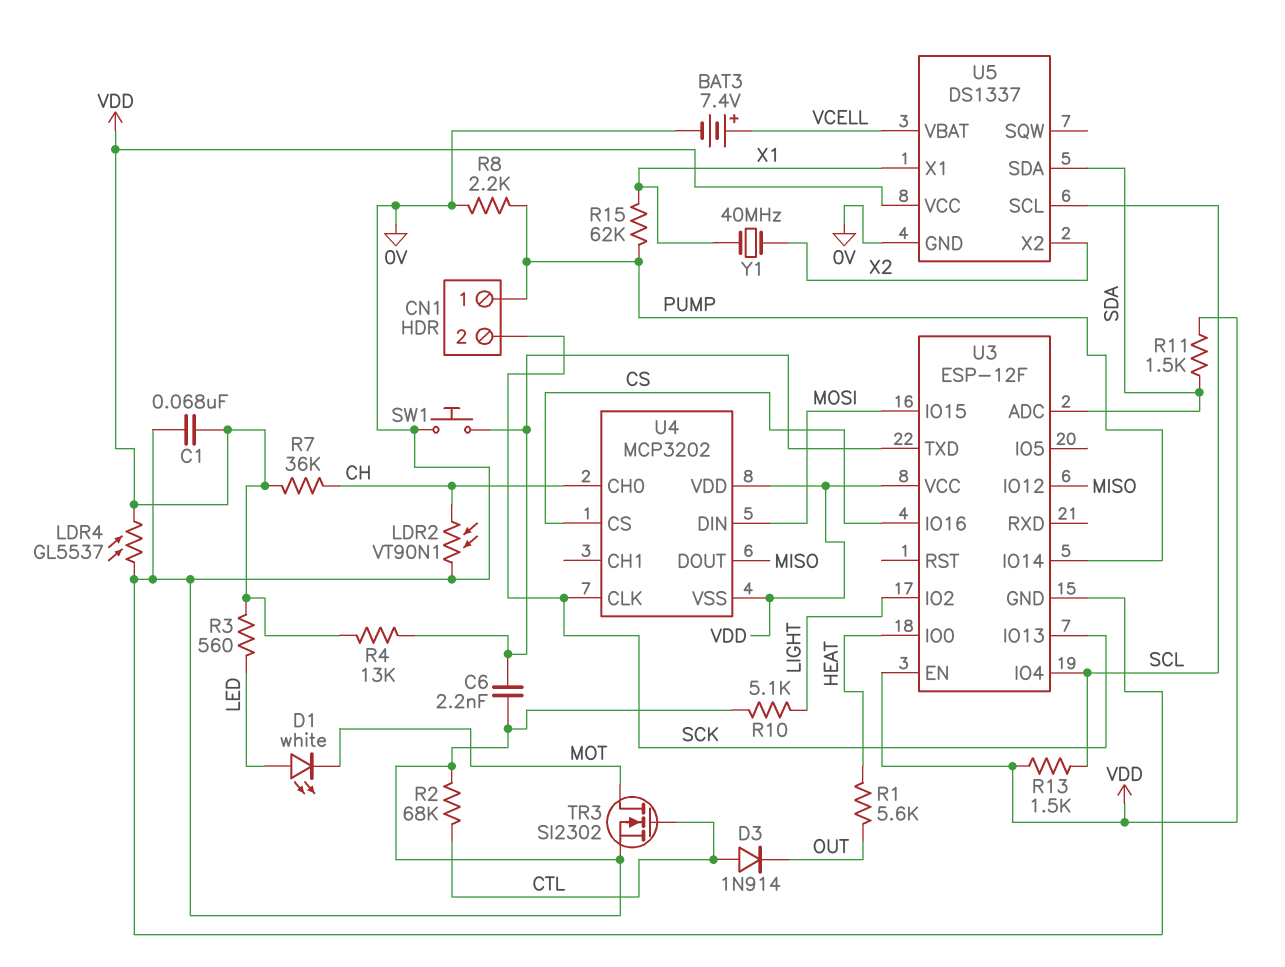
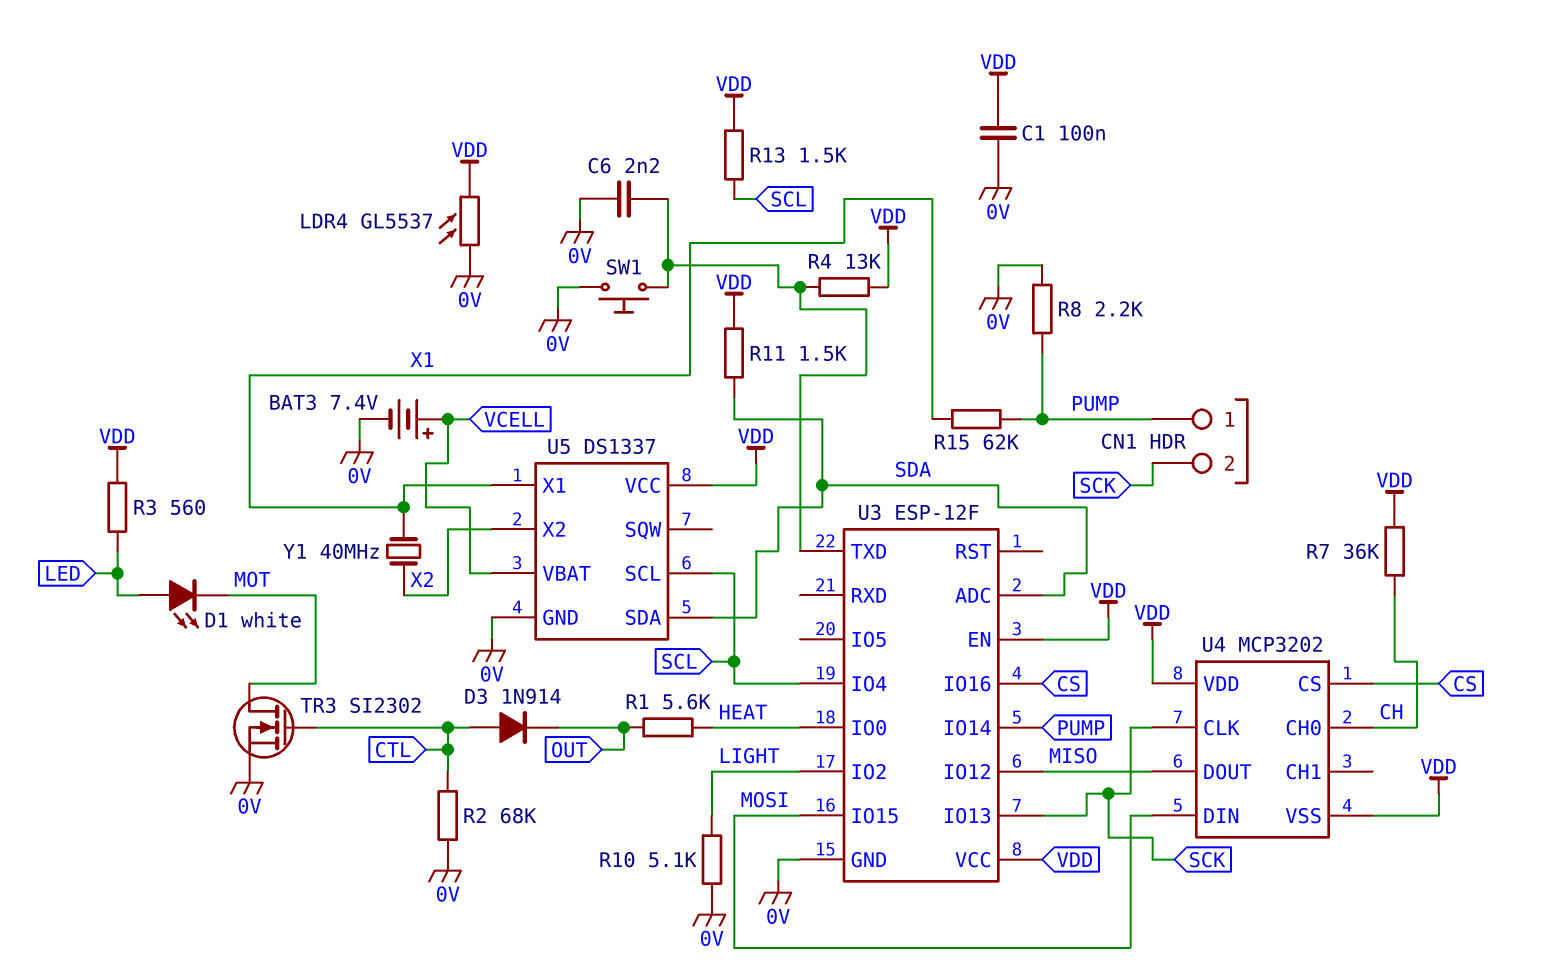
C1: 68nF (0V, VDD) -> 100nF (0V, VDD)
LDR2: VT90N1 (0V, CH) -> none

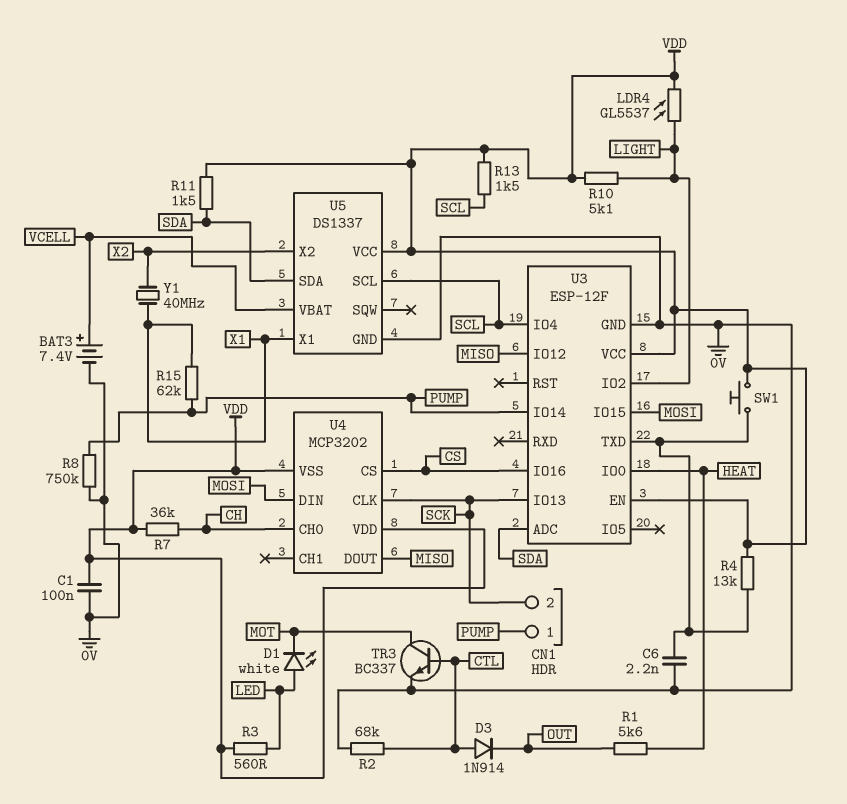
LDR4: GL5537 (0V, VDD) -> GL5537 (LIGHT, VDD)
R8: 2.2k (0V, PUMP) -> 750k (0V, PUMP)
R10: 5.1k (0V, LIGHT) -> 5.1k (LIGHT, VDD)
SW1: button (0V, U3/TXD) -> button (U3/TXD, VDD)
TR3: NMOS SI2302 (G CTL, D MOT, S 0V) -> NPN BC337 (B CTL, C MOT, E 0V)

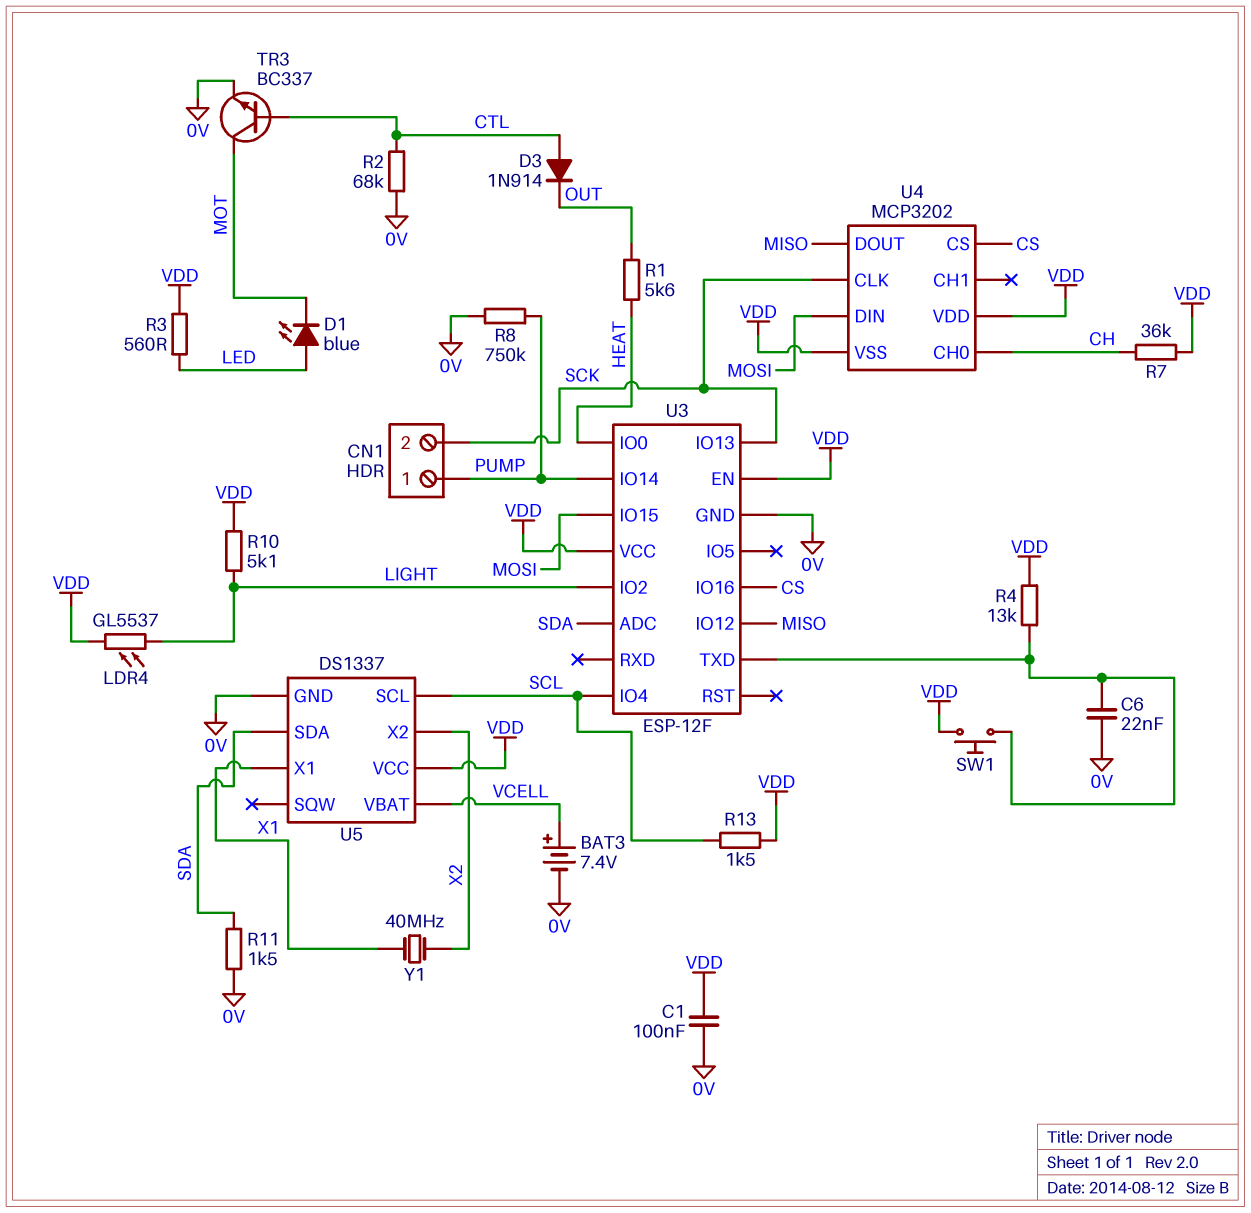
C6: 2.2nF (0V, U3/TXD) -> 22nF (0V, U3/TXD)
D1: LED white (A LED, K MOT) -> LED blue (A LED, K MOT)
R11: 1.5k (SDA, VDD) -> 1.5k (0V, SDA)
R15: 62k (PUMP, X1) -> none

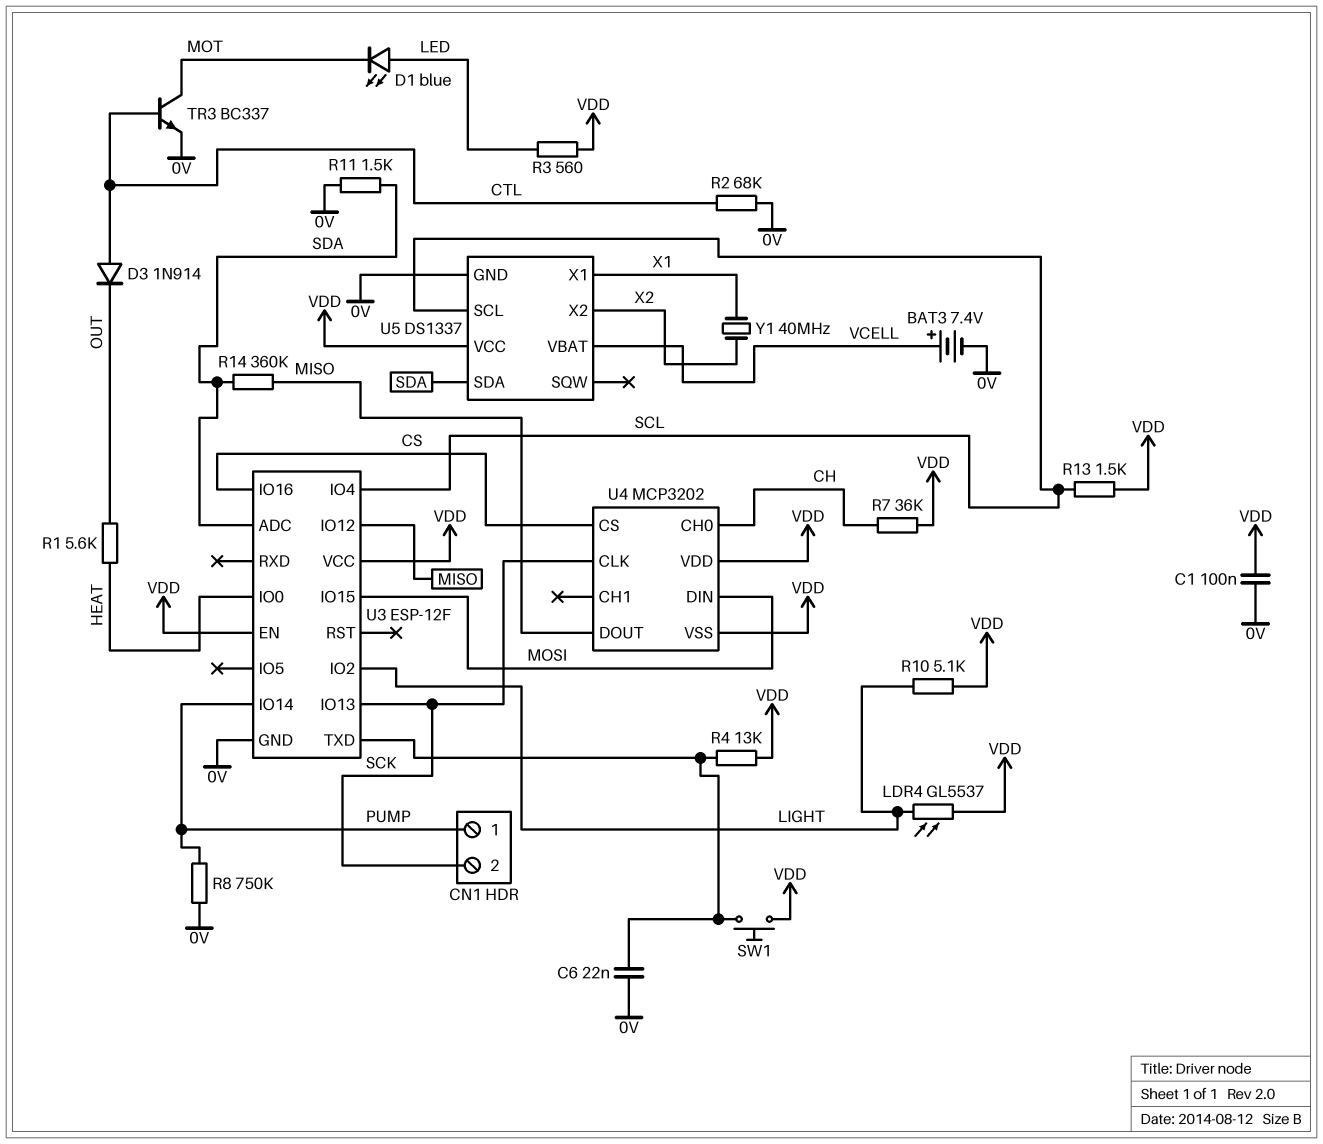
R14: none -> 360k (MISO, SDA)

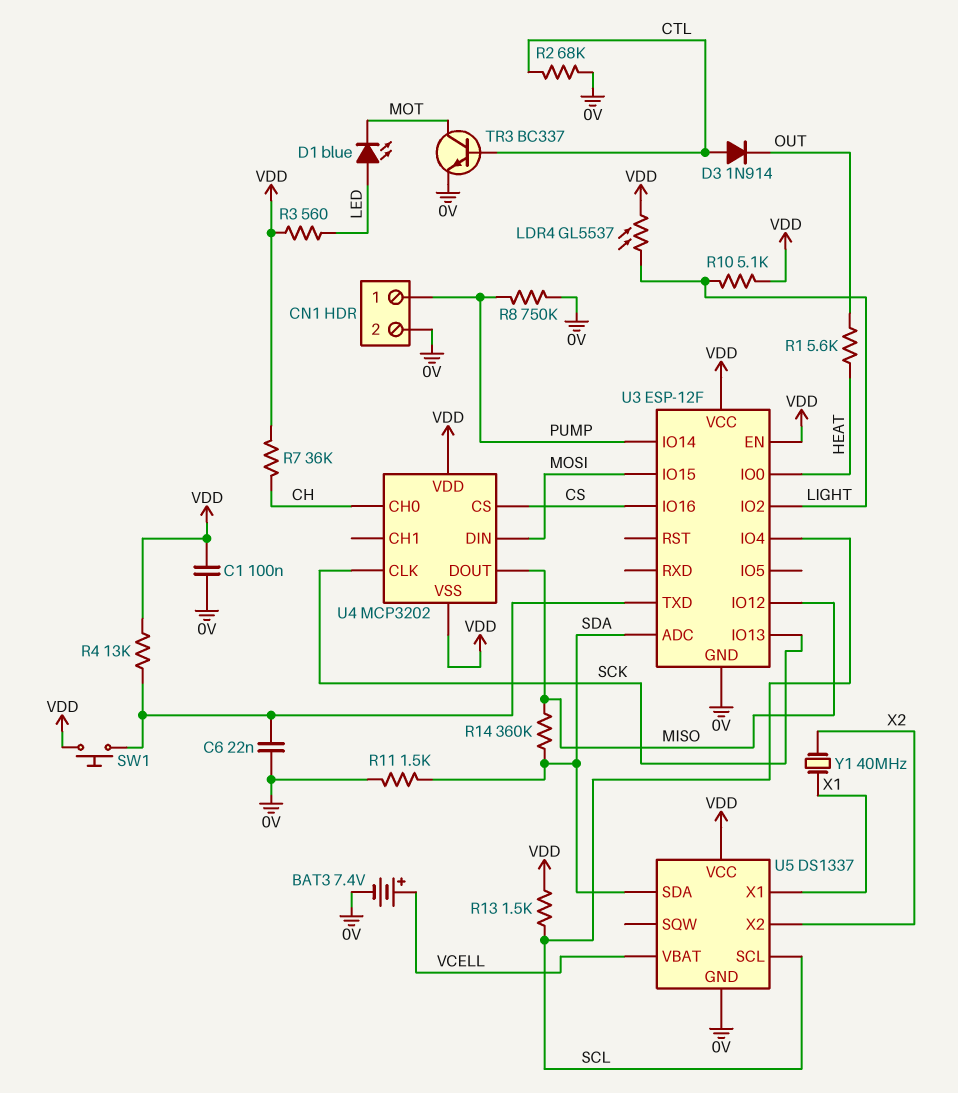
CN1 pin 2: SCK -> 0V

